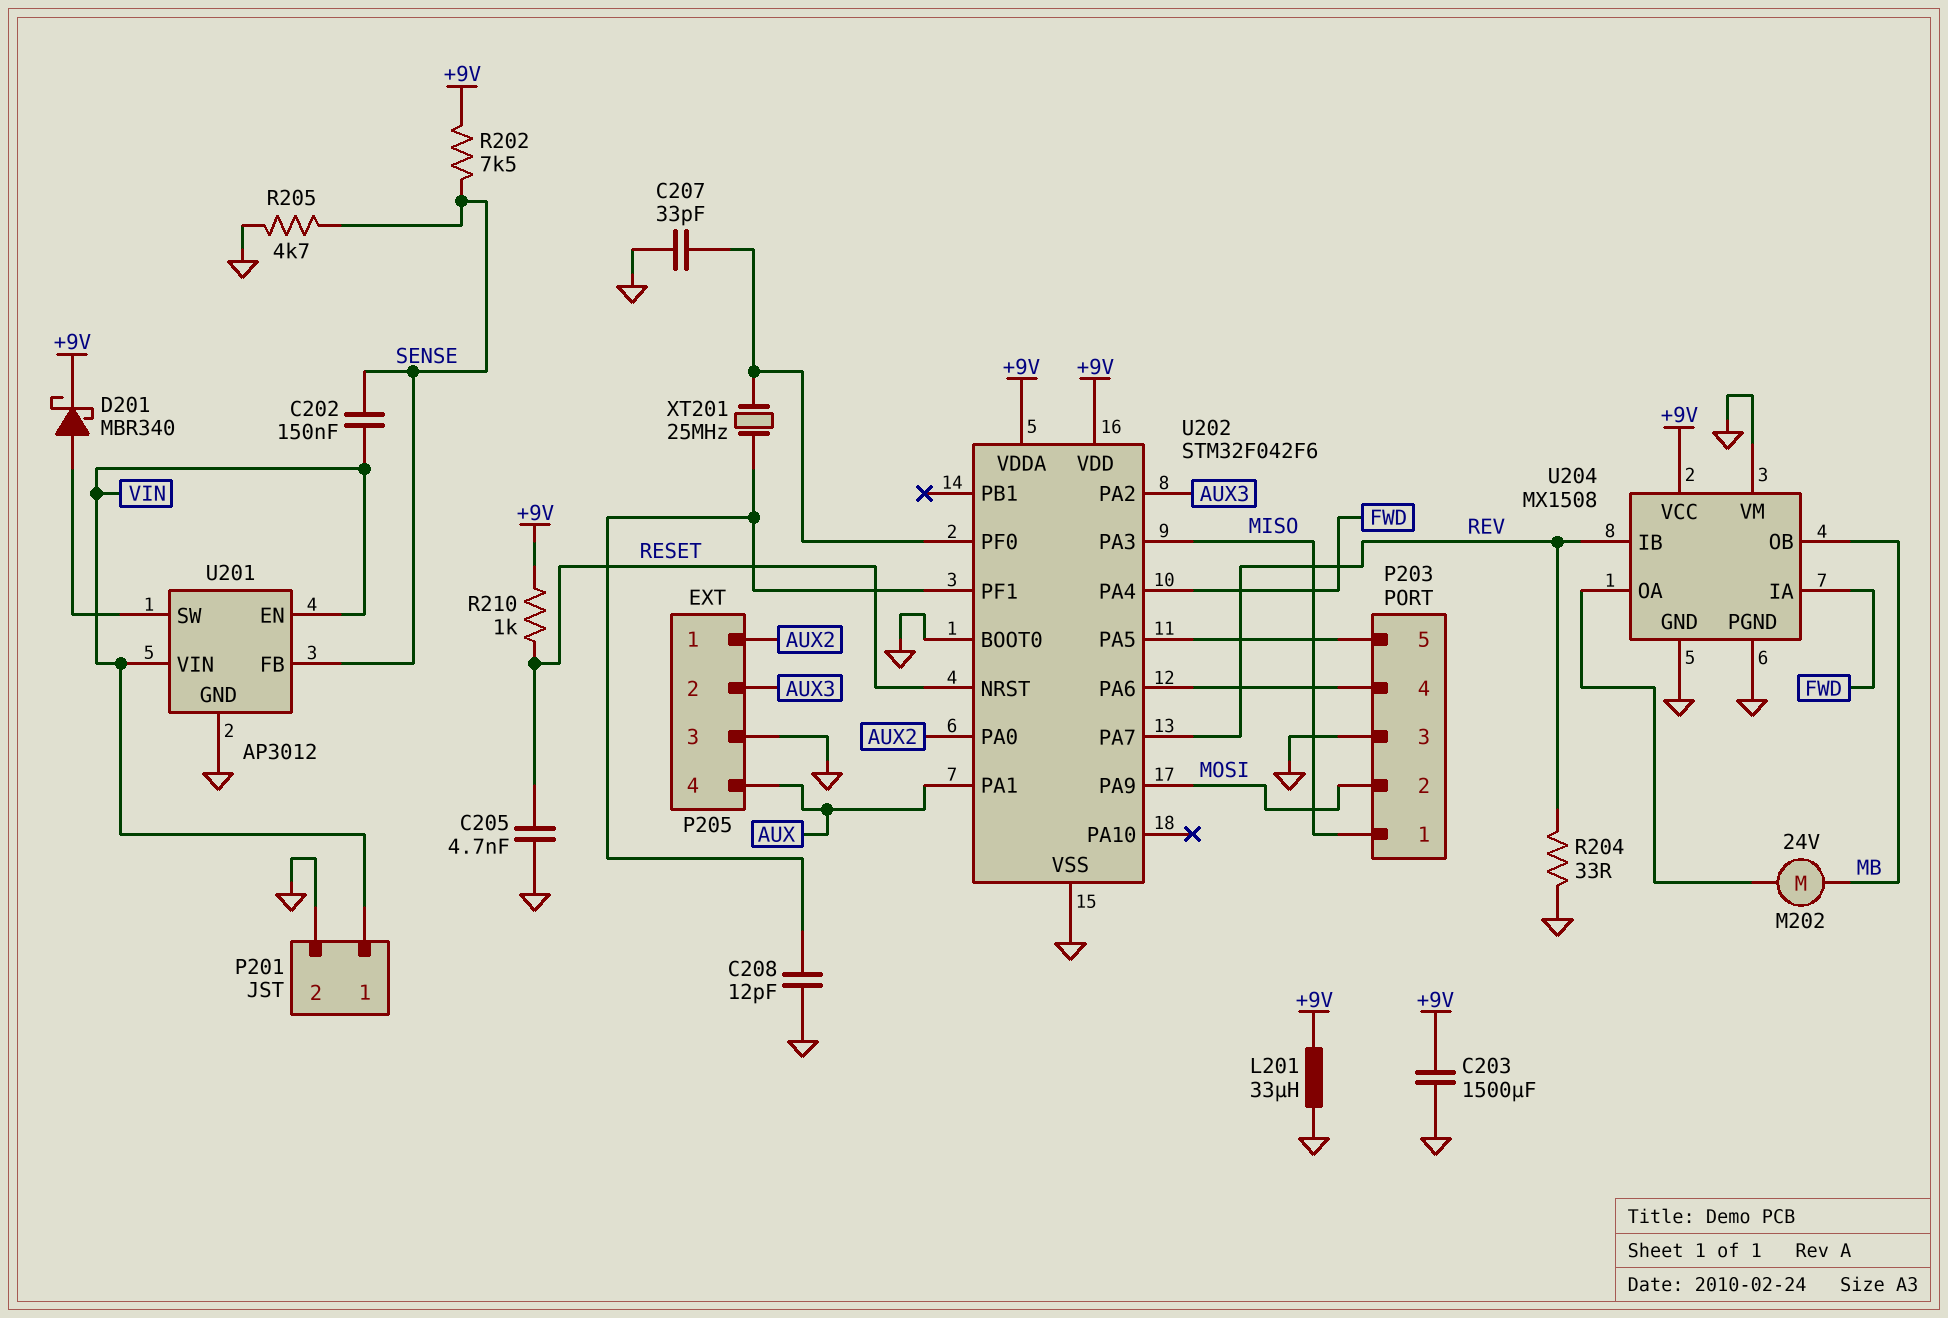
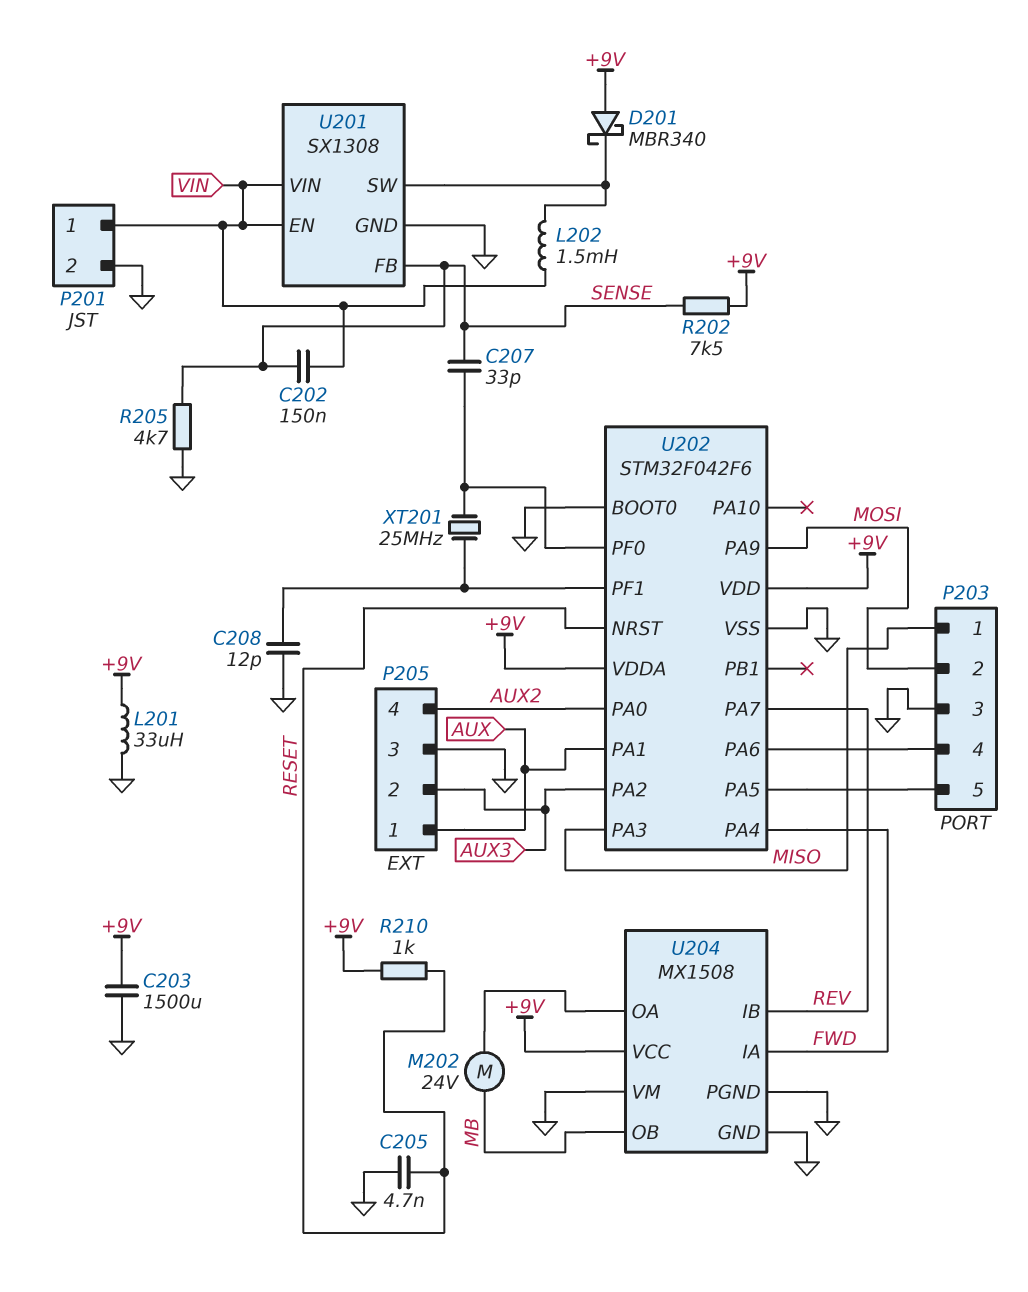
C207: 33pF (GND, U202/PF0) -> 33pF (SENSE, U202/PF0)
D201: schottky MBR340 (A U201/SW, K +9V) -> schottky MBR340 (A +9V, K U201/SW)
L202: none -> 1.5mH (U201/SW, VIN)
P205 pin 1: AUX2 -> AUX
P205 pin 4: AUX -> AUX2
R204: 33 (GND, REV) -> none
U201: AP3012 -> SX1308

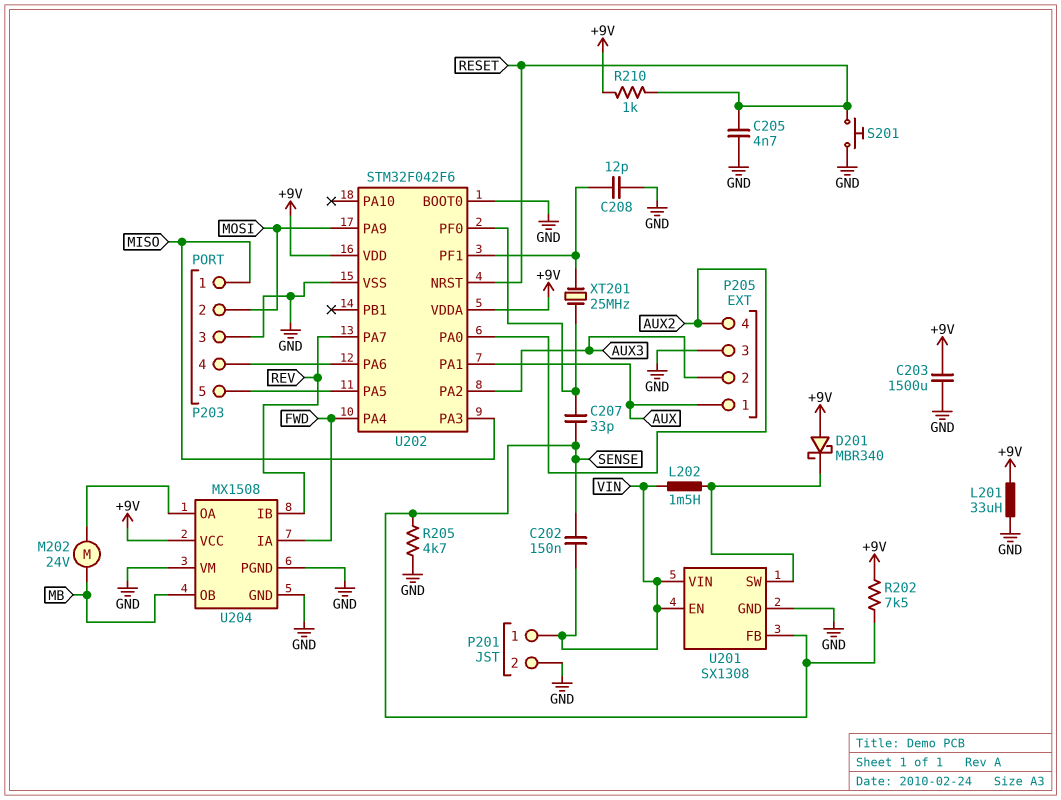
S201: none -> button (GND, RESET)

